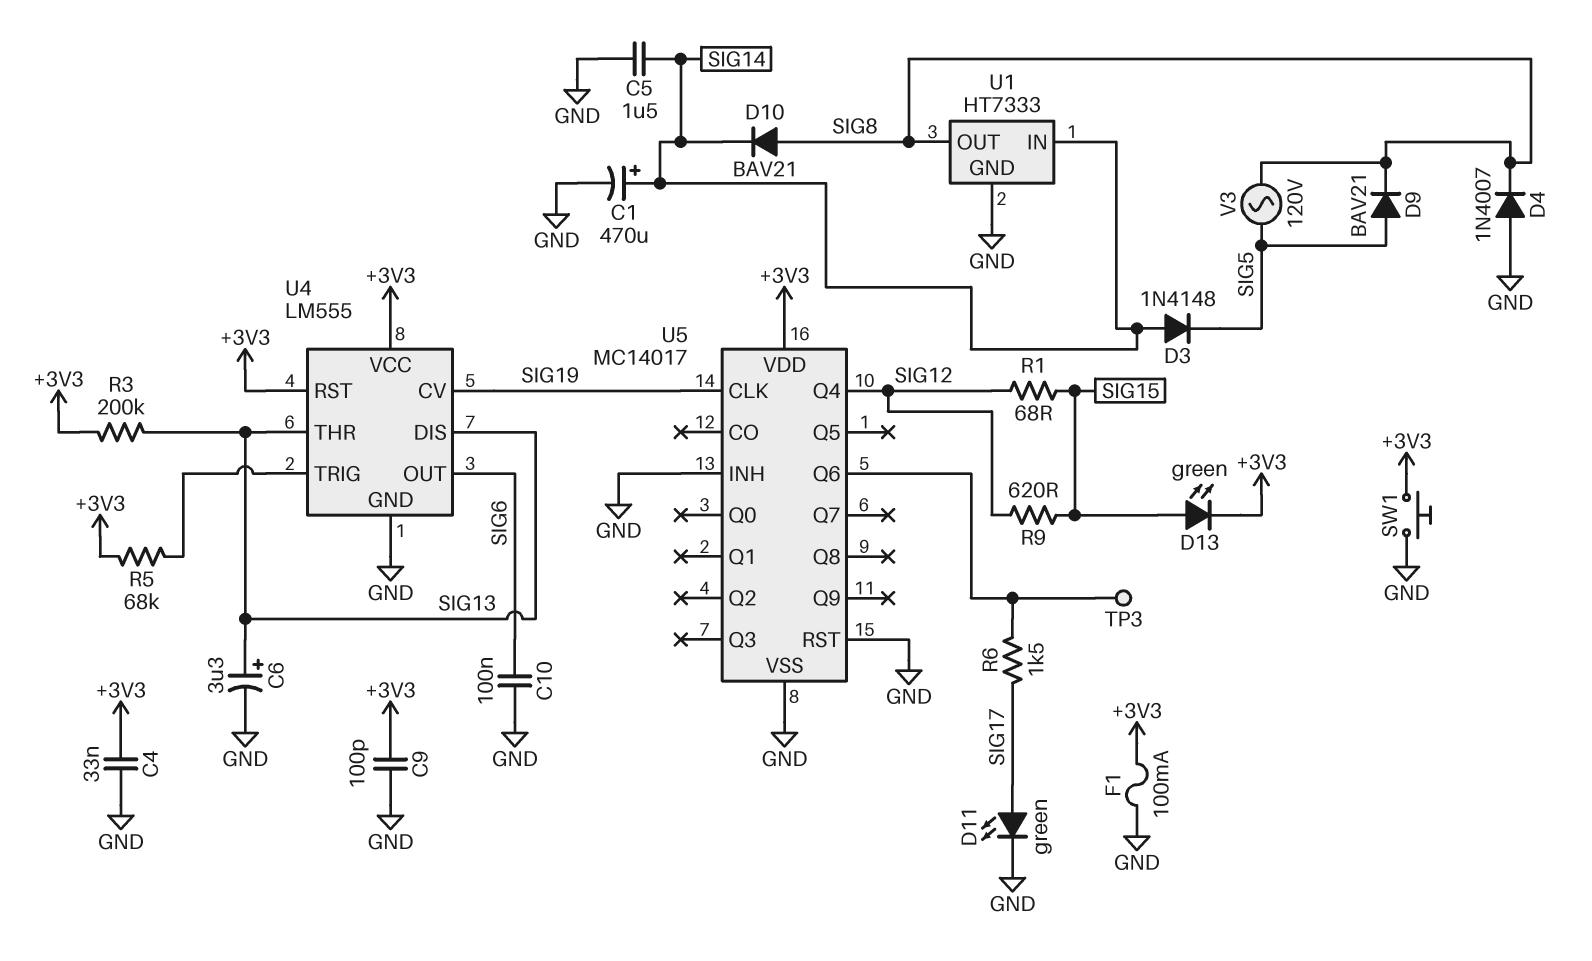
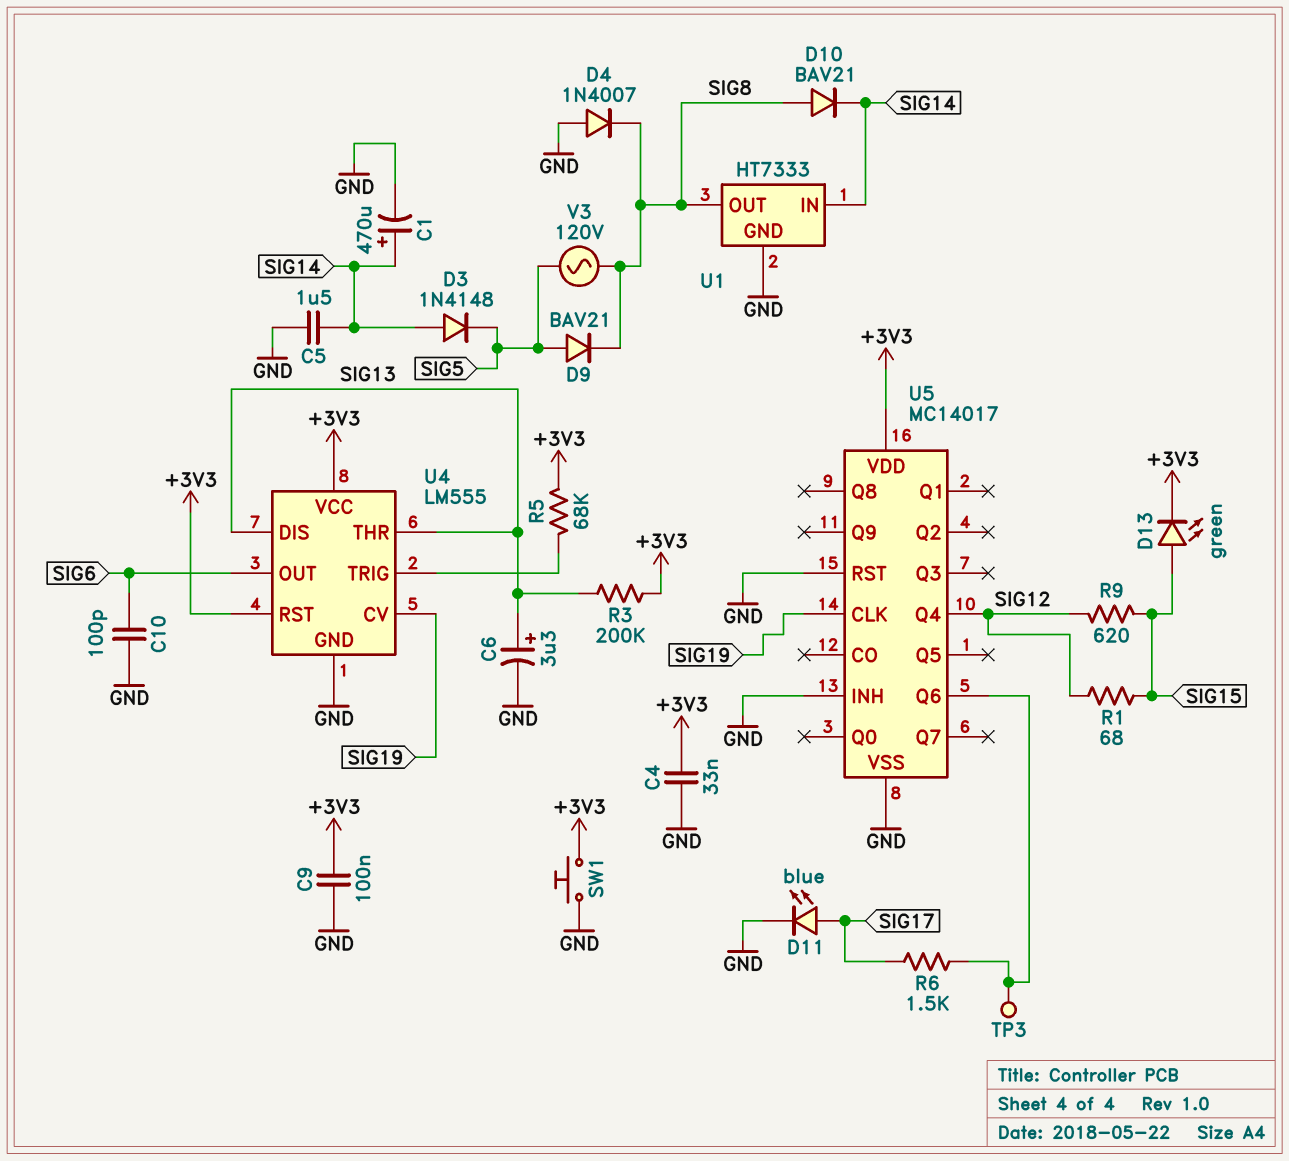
C9: 100pF (+3V3, GND) -> 100nF (+3V3, GND)
C10: 100nF (GND, SIG6) -> 100pF (GND, SIG6)
D11: LED green (A SIG17, K GND) -> LED blue (A SIG17, K GND)
F1: 100mA (+3V3, GND) -> none

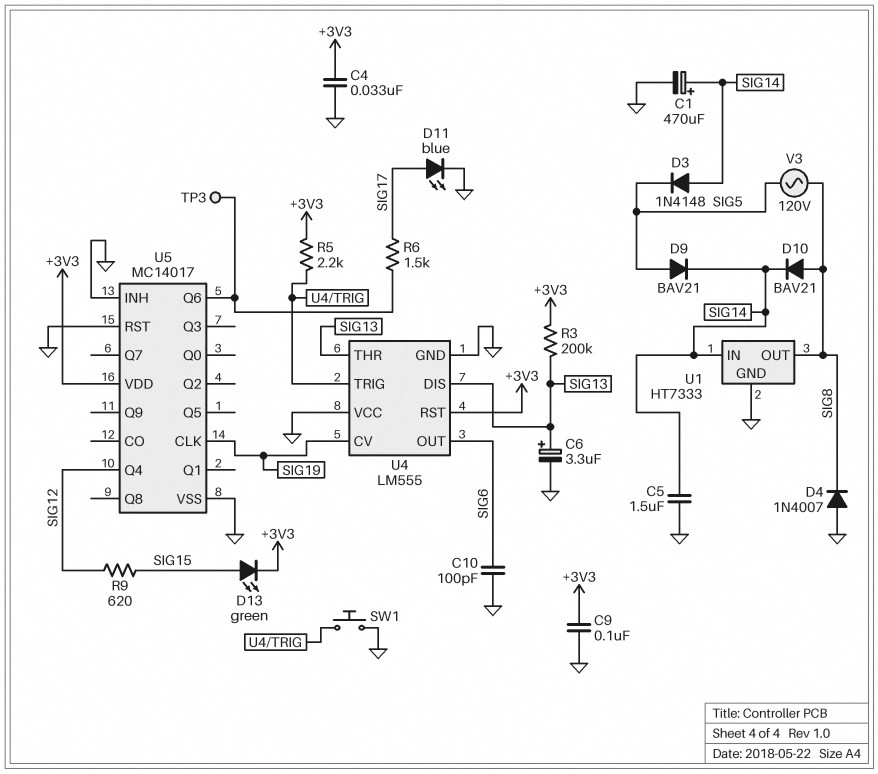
D9: diode BAV21 (A SIG5, K SIG8) -> diode BAV21 (A SIG5, K SIG14)
R1: 68 (SIG12, SIG15) -> none
R5: 68k (+3V3, U4/TRIG) -> 2.2k (+3V3, U4/TRIG)
SW1: button (+3V3, GND) -> button (GND, U4/TRIG)
U4 pin VCC: +3V3 -> GND

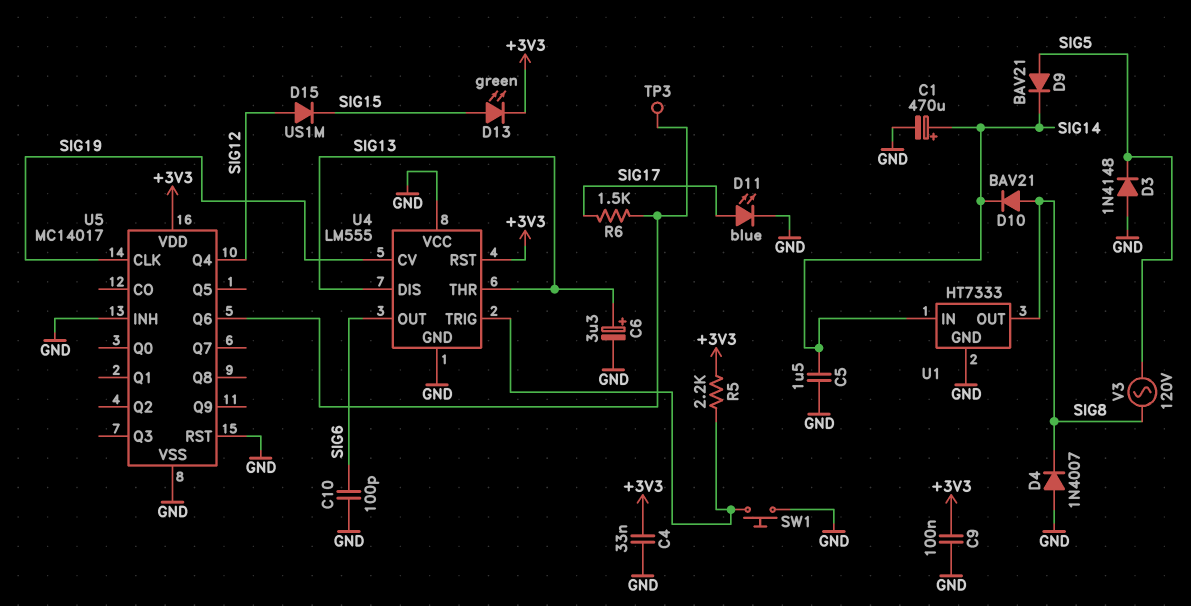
D3: diode 1N4148 (A SIG14, K SIG5) -> diode 1N4148 (A GND, K SIG5)
D15: none -> diode US1M (A SIG12, K SIG15)
R3: 200k (+3V3, SIG13) -> none
R9: 620 (SIG12, SIG15) -> none

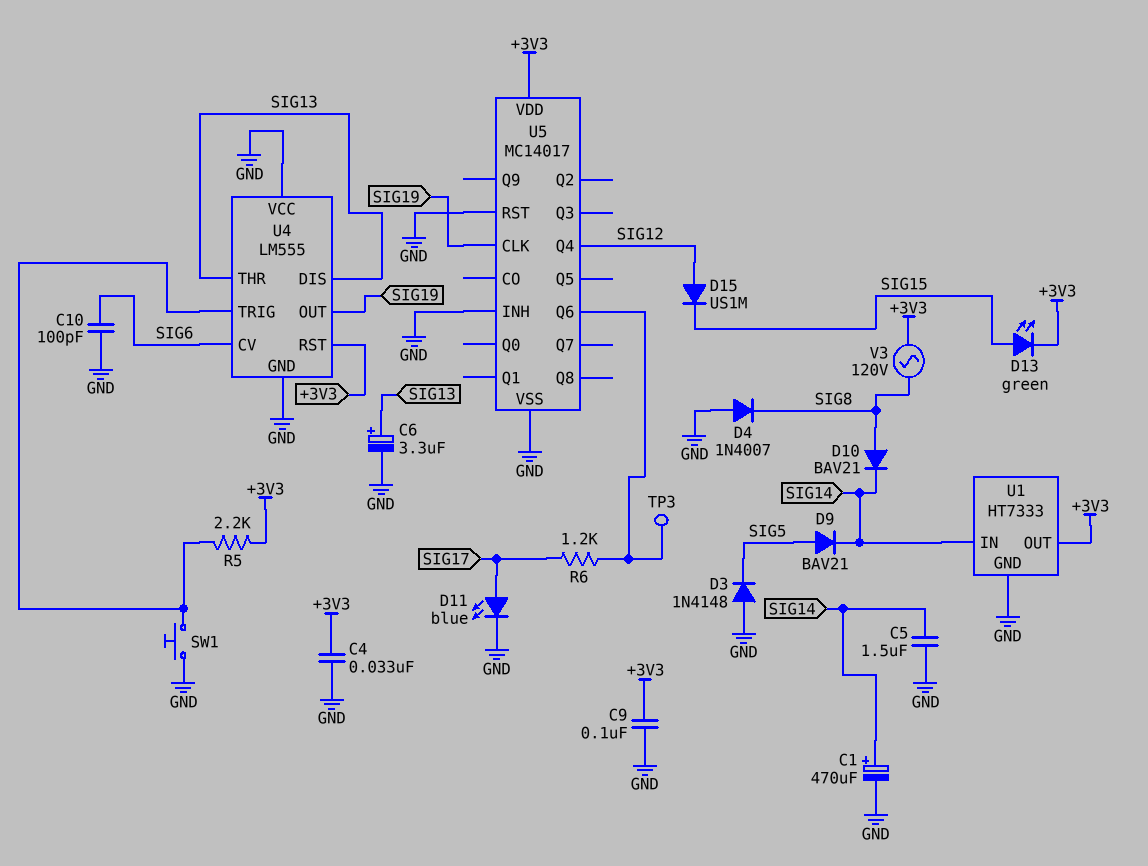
R6: 1.5k (SIG17, U5/Q6) -> 1.2k (SIG17, U5/Q6)
U1 pin OUT: SIG8 -> +3V3
U4 pin CV: SIG19 -> SIG6
U4 pin OUT: SIG6 -> SIG19
V3: AC 120V (SIG5, SIG8) -> AC 120V (+3V3, SIG8)

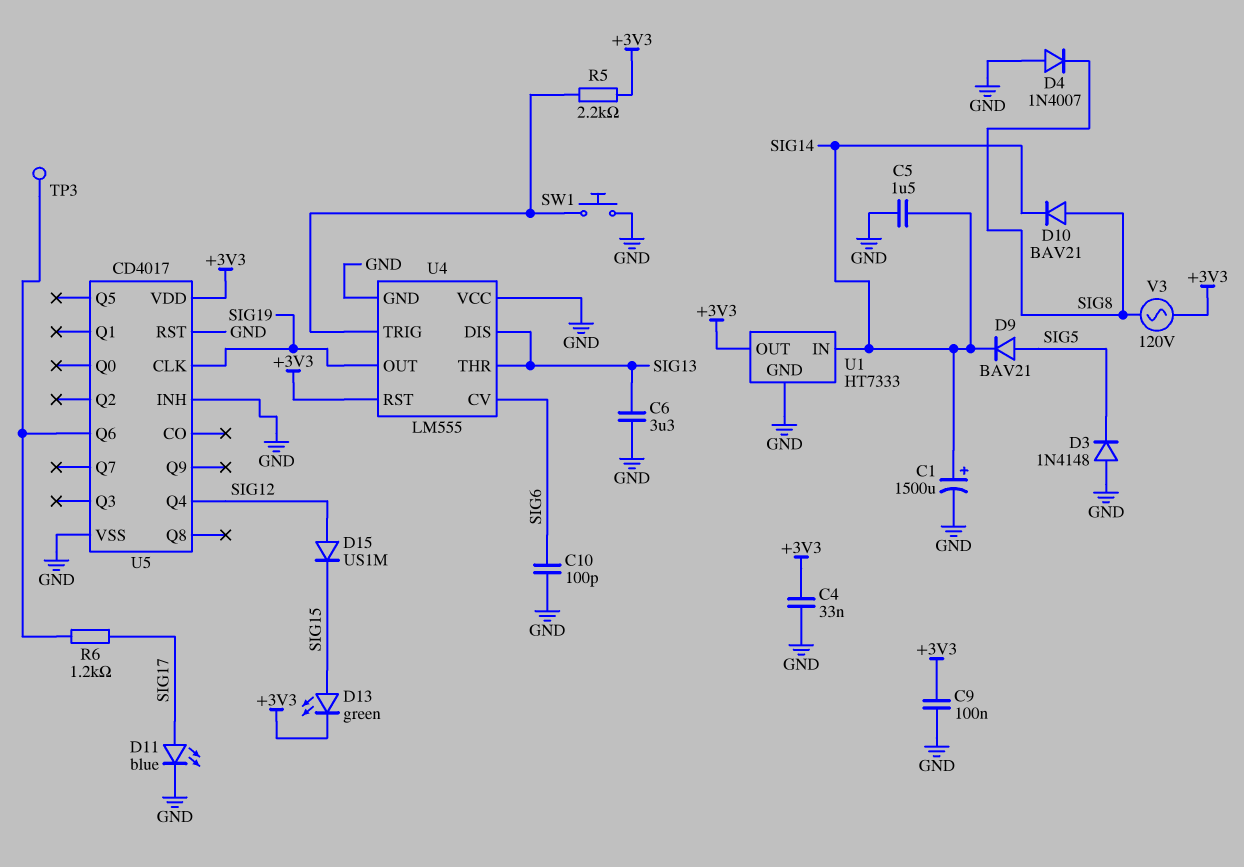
C1: 470uF (plus SIG14, minus GND) -> 1500uF (plus SIG14, minus GND)
C6: 3.3uF (plus SIG13, minus GND) -> 3.3uF (GND, SIG13)
U5: MC14017 -> CD4017

